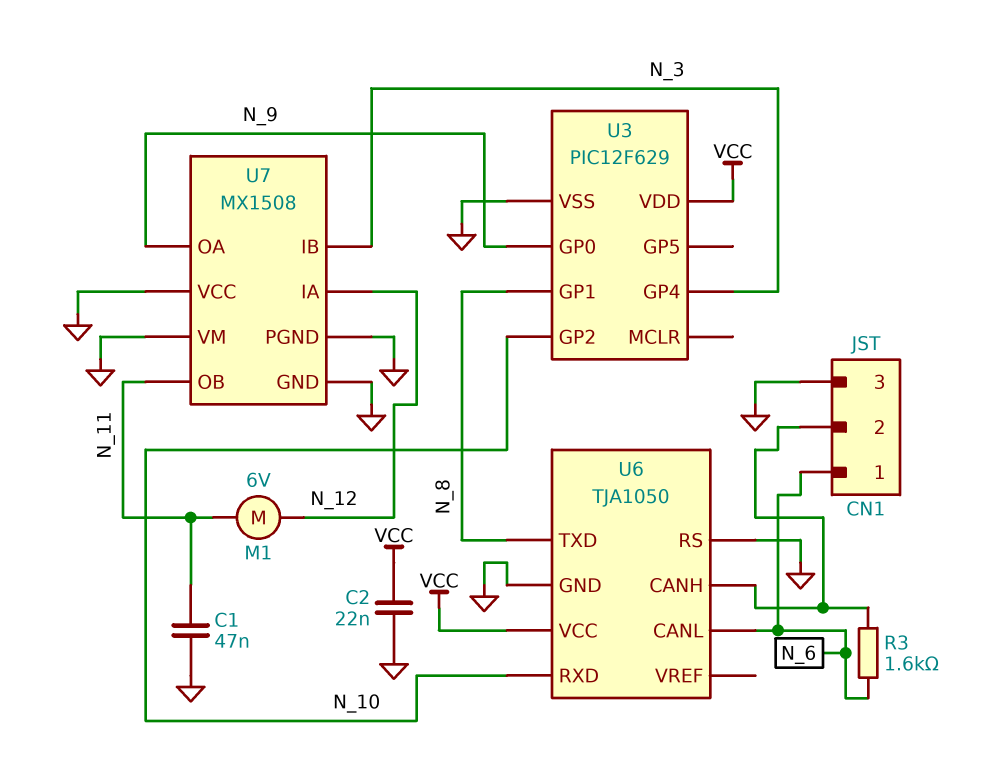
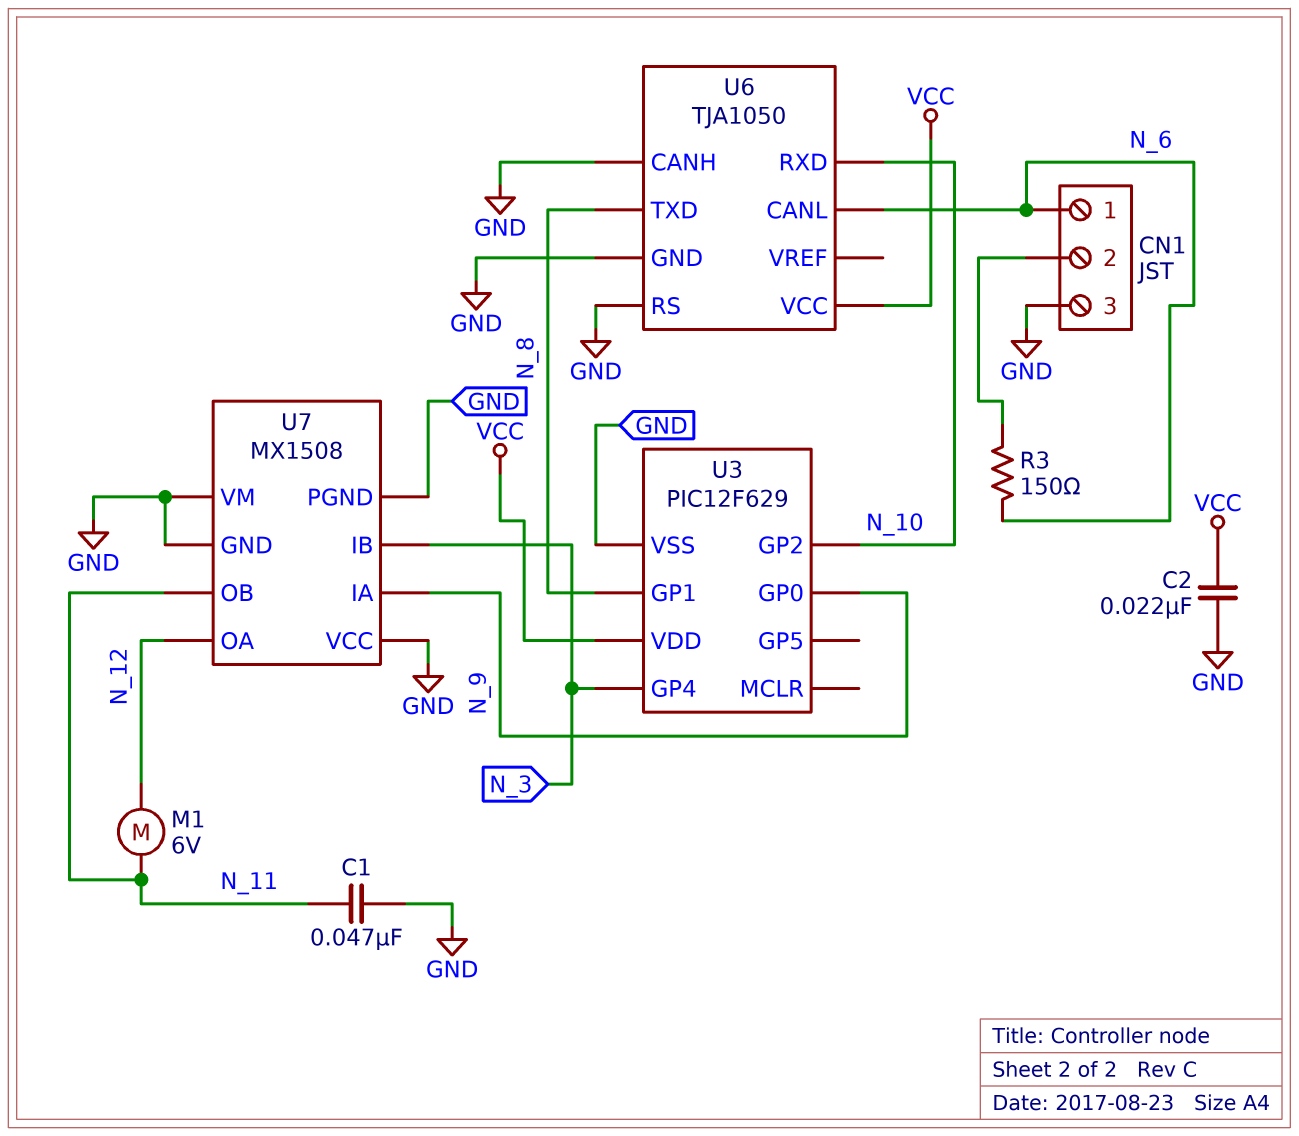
R3: 1.6k (CN1/2, N_6) -> 150 (CN1/2, N_6)
U6 pin CANH: CN1/2 -> GND
U7 pin IA: N_12 -> N_9
U7 pin OA: N_9 -> N_12

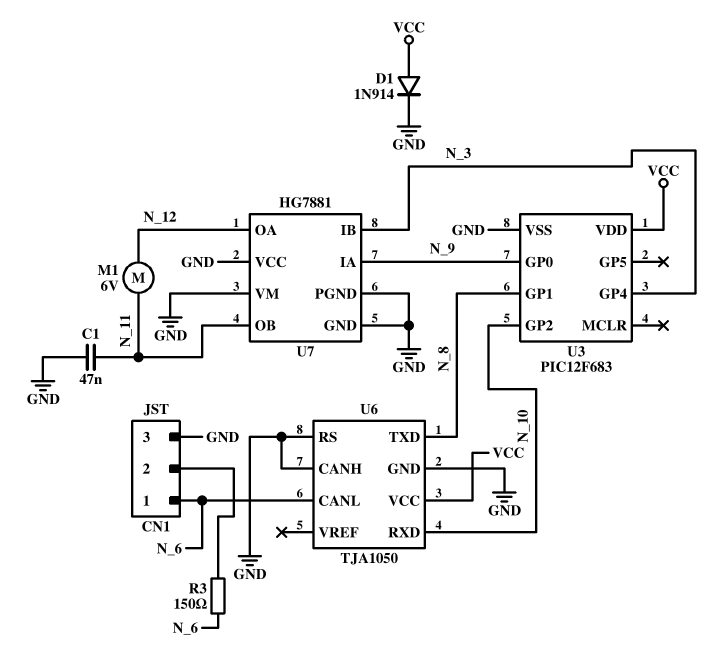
C2: 22nF (GND, VCC) -> none
D1: none -> diode 1N914 (A VCC, K GND)
U3: PIC12F629 -> PIC12F683
U7: MX1508 -> HG7881

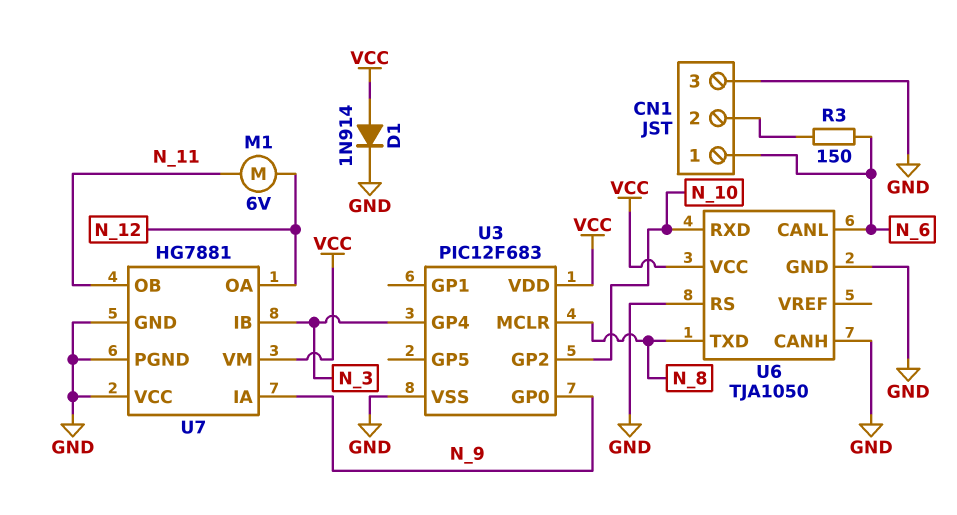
C1: 47nF (GND, N_11) -> none
U3 pin GP1: N_8 -> none
U3 pin MCLR: none -> N_8
U7 pin VM: GND -> VCC

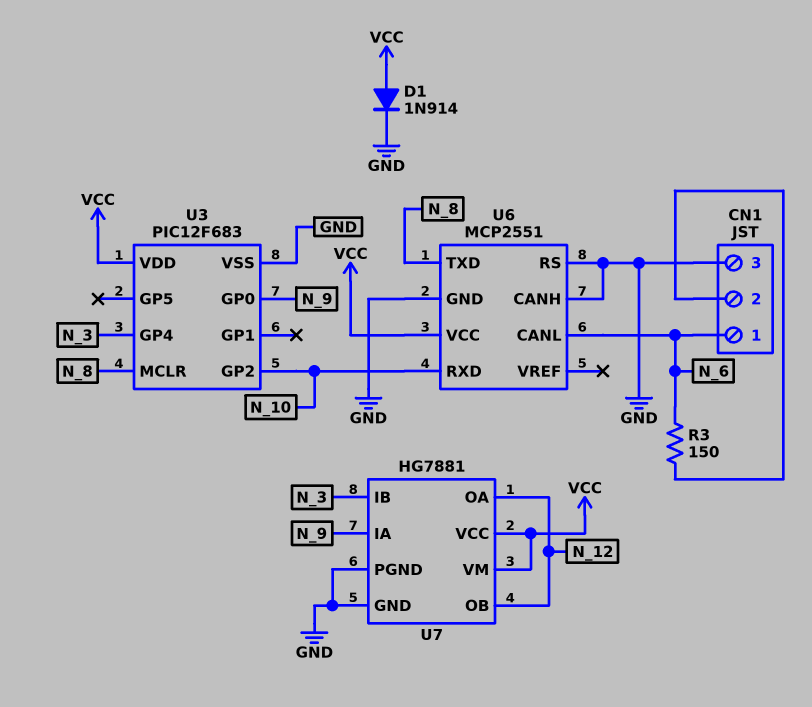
M1: motor 6V (N_11, N_12) -> none
U6: TJA1050 -> MCP2551
U7 pin OB: N_11 -> N_12
U7 pin VCC: GND -> VCC

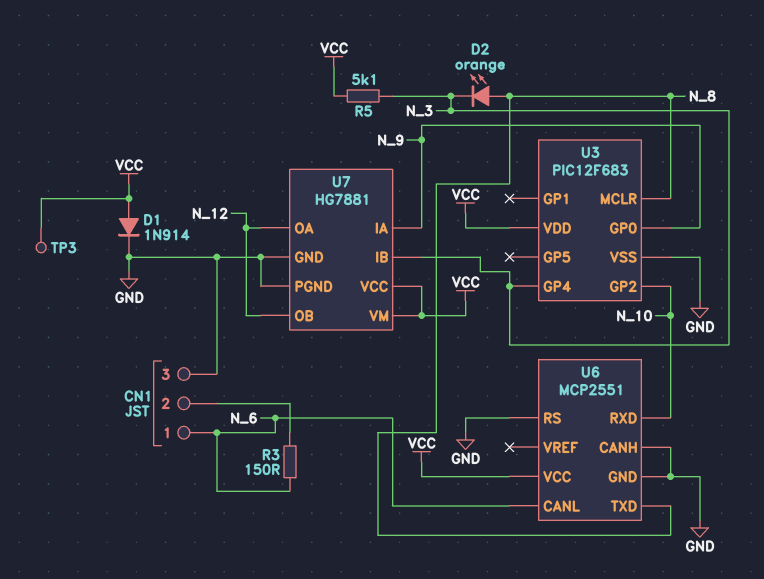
D2: none -> LED orange (A N_8, K N_3)
R5: none -> 5.1k (N_3, VCC)
TP3: none -> test point (VCC)

